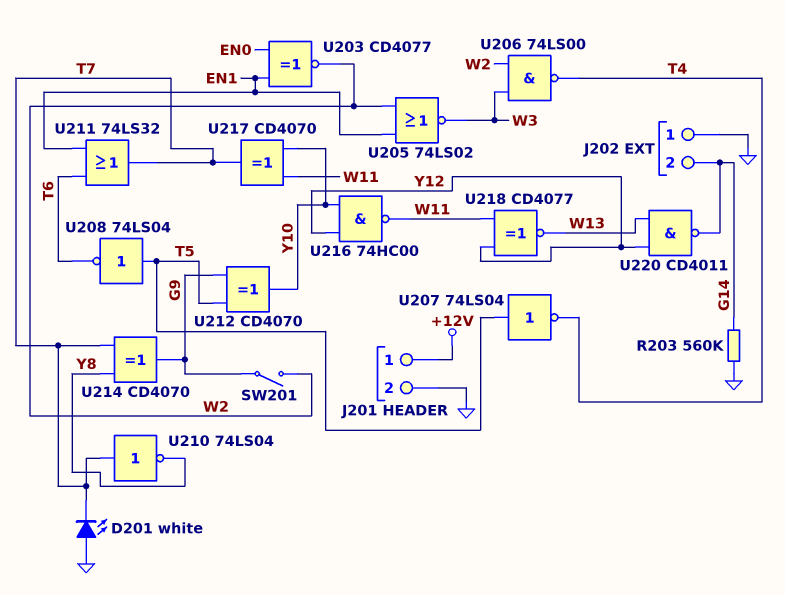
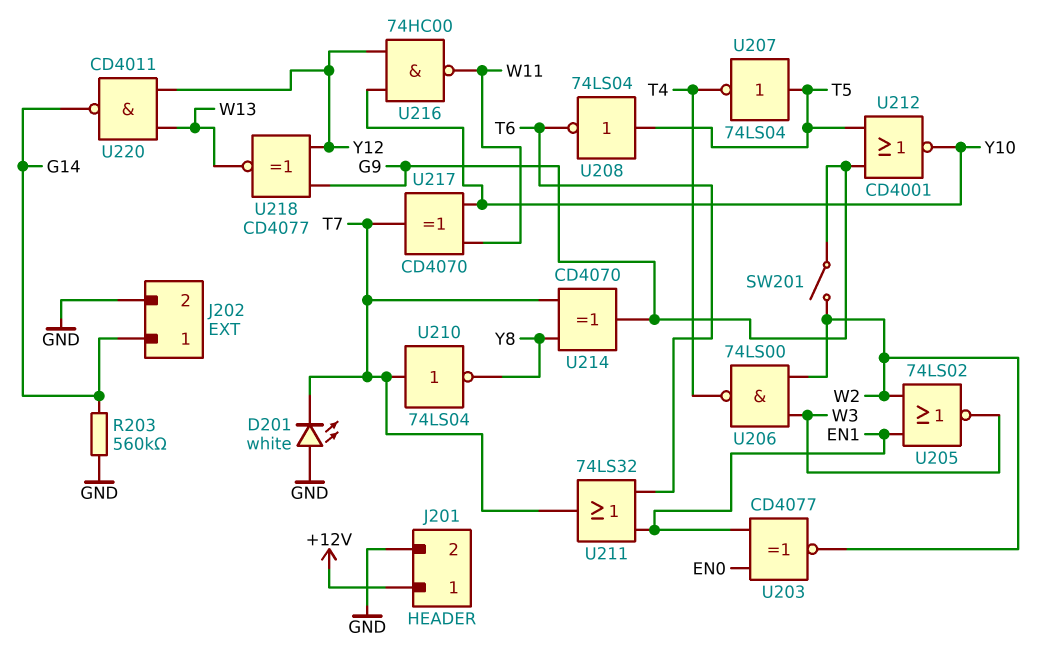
J202 pin 1: GND -> G14
J202 pin 2: G14 -> GND
U212: XOR CD4070 (in G9, in T5, out Y10) -> NOR CD4001 (in G9, in T5, out Y10)
U218: XNOR CD4077 (in W11, in Y12, out W13) -> XNOR CD4077 (in G9, in Y12, out W13)

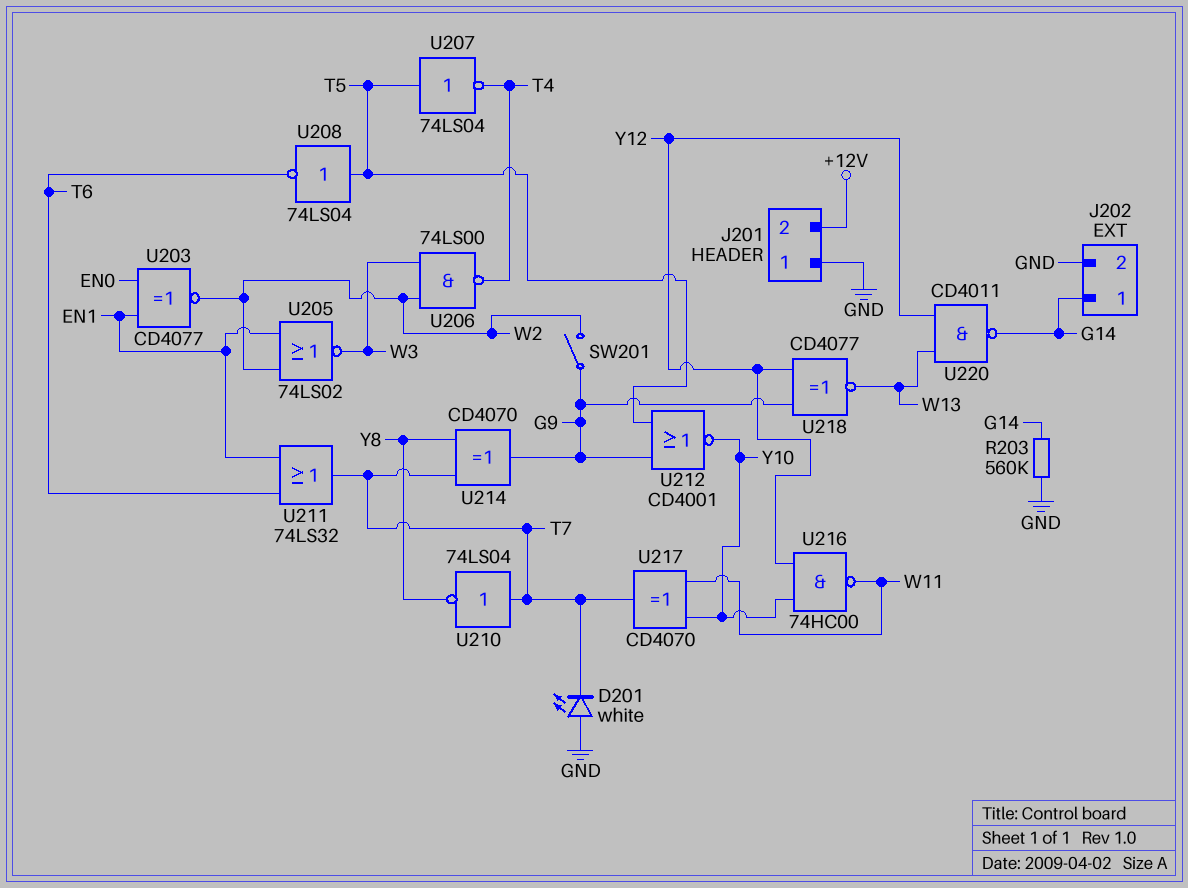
J201 pin 1: +12V -> GND
J201 pin 2: GND -> +12V

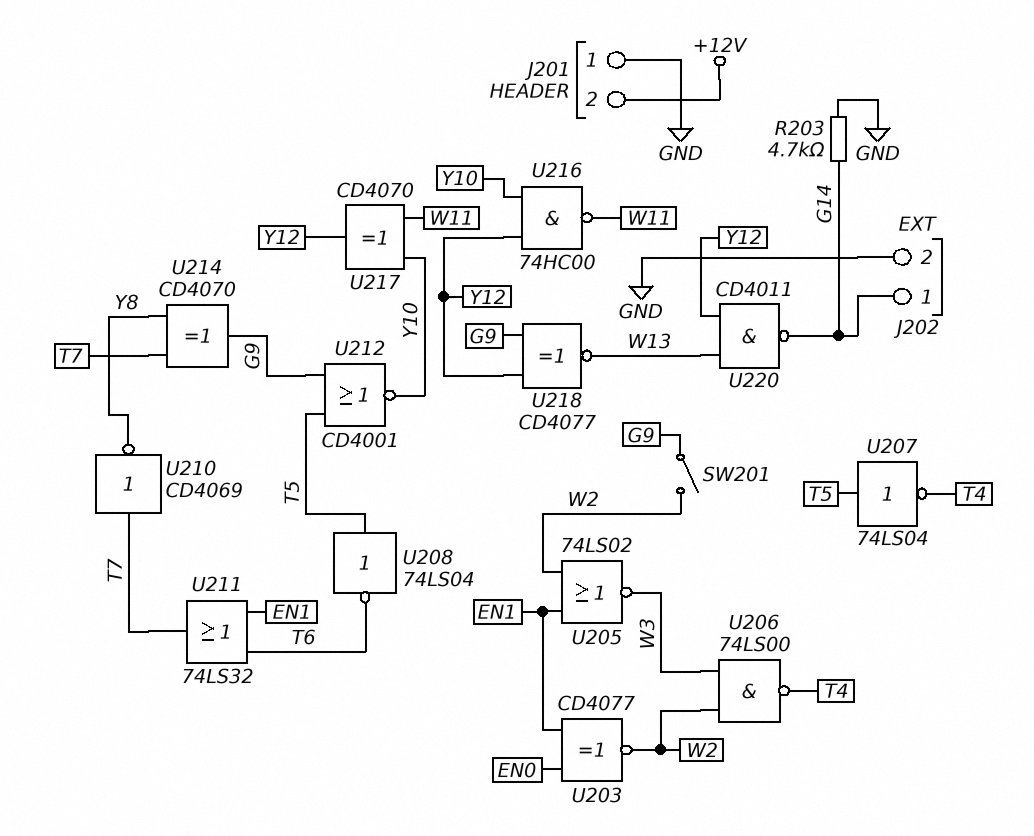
D201: LED white (A GND, K T7) -> none
R203: 560k (G14, GND) -> 4.7k (G14, GND)
U210: NOT 74LS04 (in T7, out Y8) -> NOT CD4069 (in T7, out Y8)
U217: XOR CD4070 (in W11, in Y10, out T7) -> XOR CD4070 (in W11, in Y10, out Y12)

